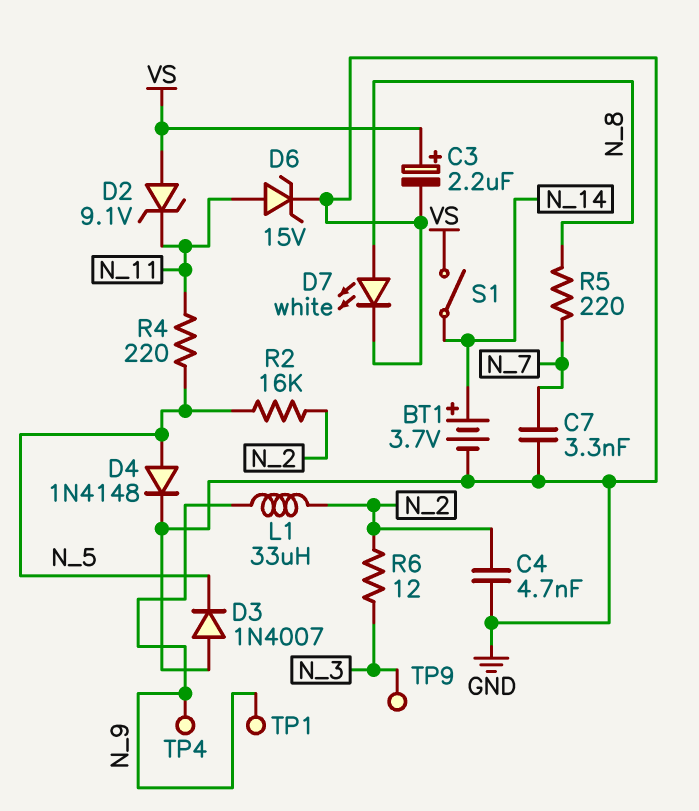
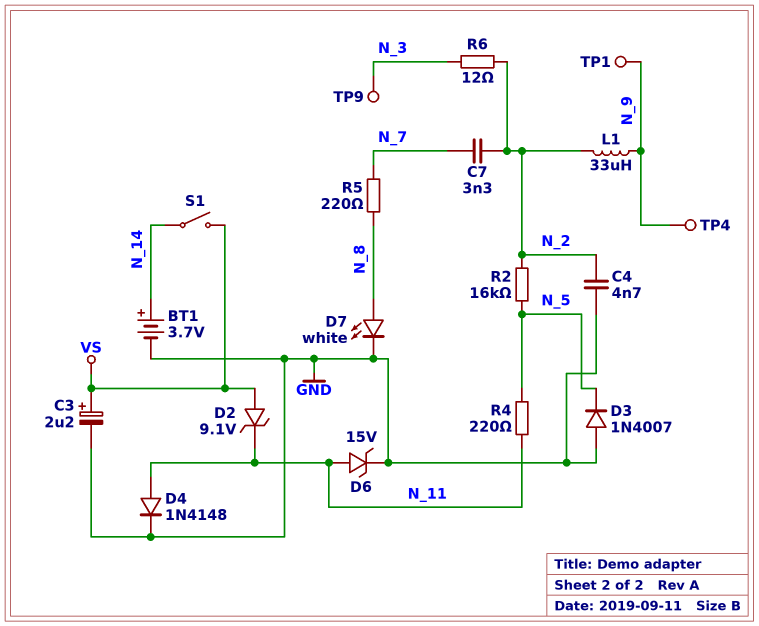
C7: 3.3nF (GND, N_7) -> 3.3nF (N_2, N_7)
D4: diode 1N4148 (A N_5, K GND) -> diode 1N4148 (A N_11, K GND)

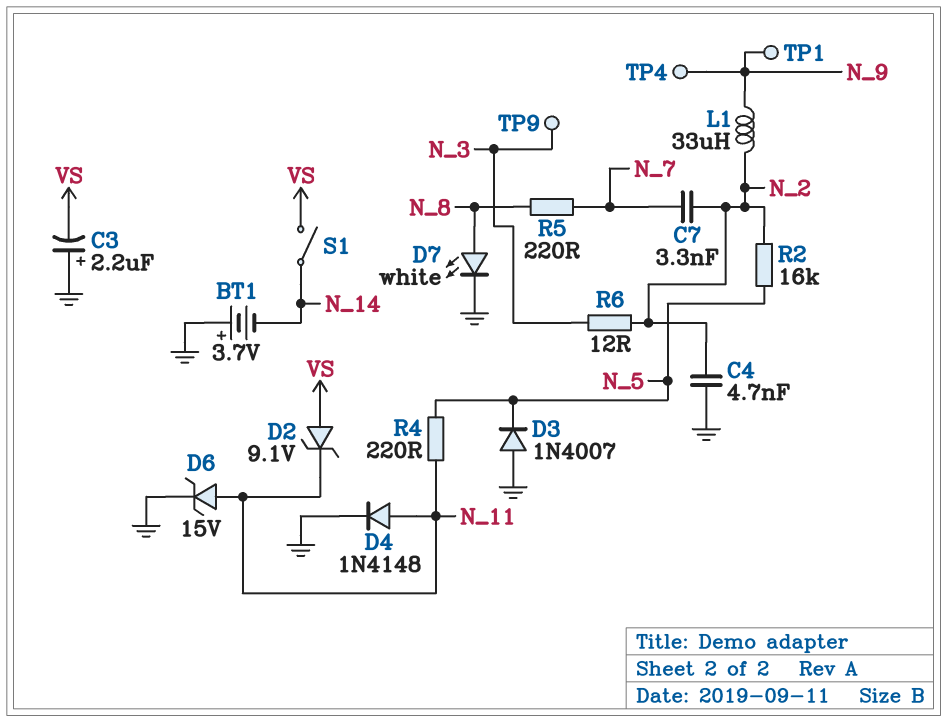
BT1: 3.7V (plus N_14, minus GND) -> 3.7V (plus GND, minus N_14)
C3: 2.2uF (plus VS, minus GND) -> 2.2uF (plus GND, minus VS)

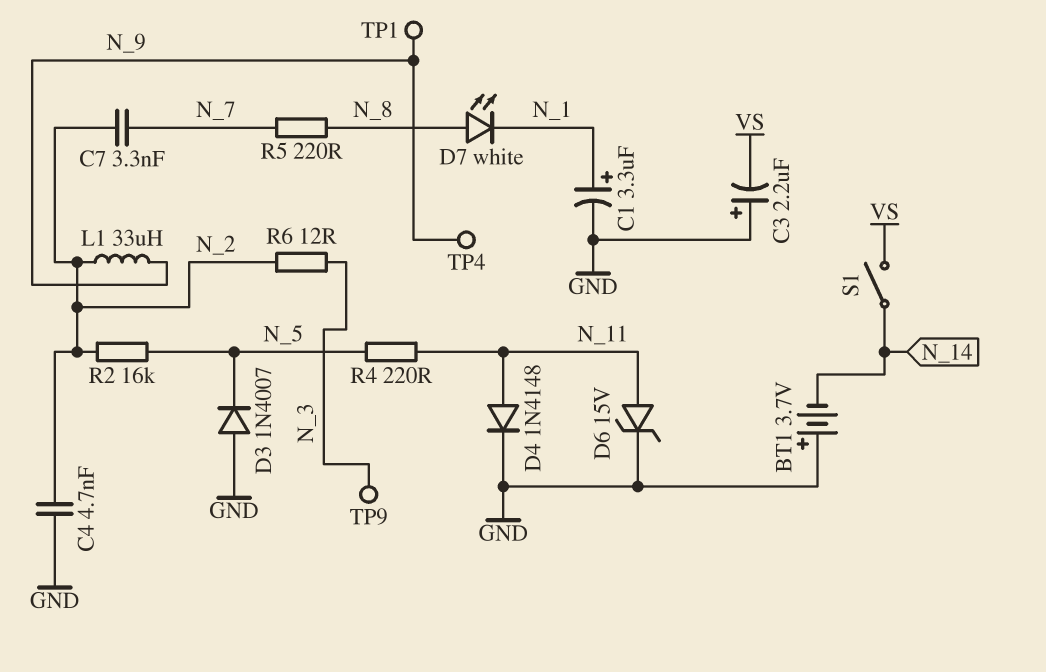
C1: none -> 3.3uF (plus N_1, minus GND)
D2: zener 9.1V (A VS, K N_11) -> none
D7: LED white (A N_8, K GND) -> LED white (A N_8, K N_1)

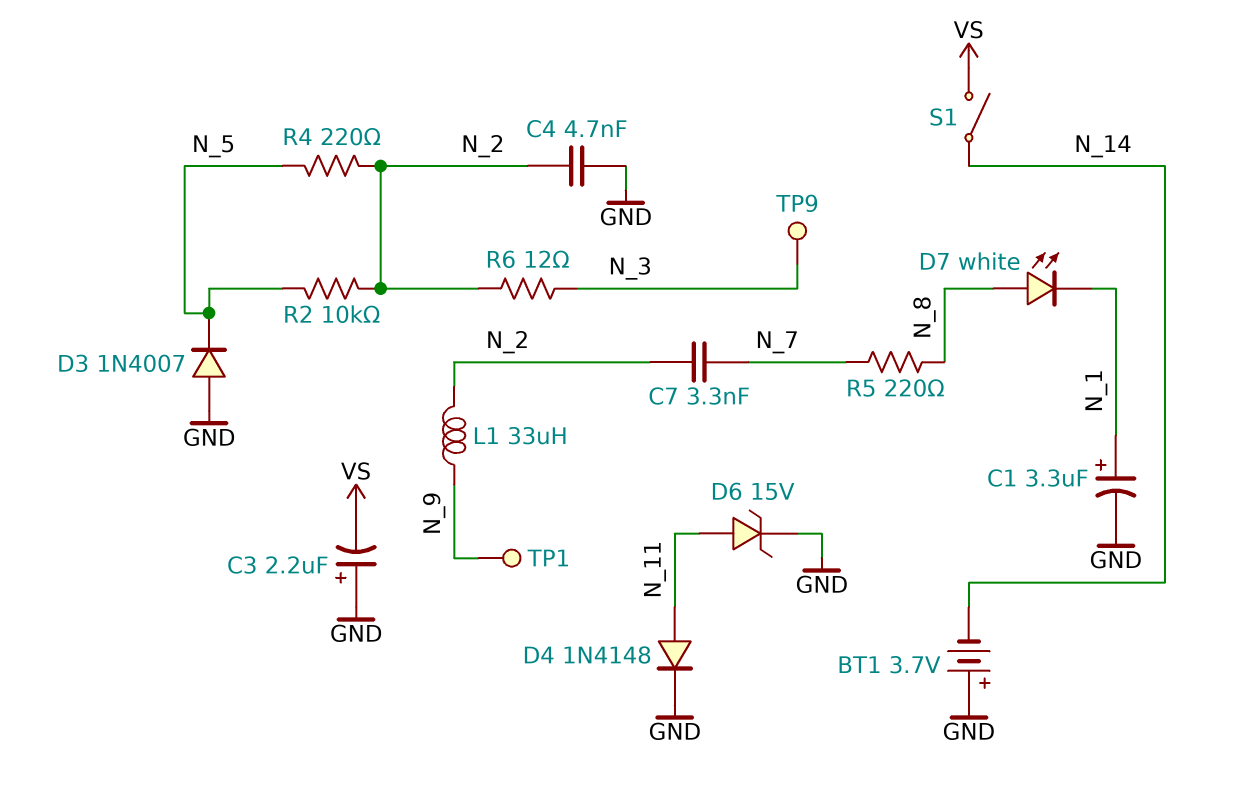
R2: 16k (N_2, N_5) -> 10k (N_2, N_5)
R4: 220 (N_5, N_11) -> 220 (N_2, N_5)
TP4: test point (N_9) -> none

